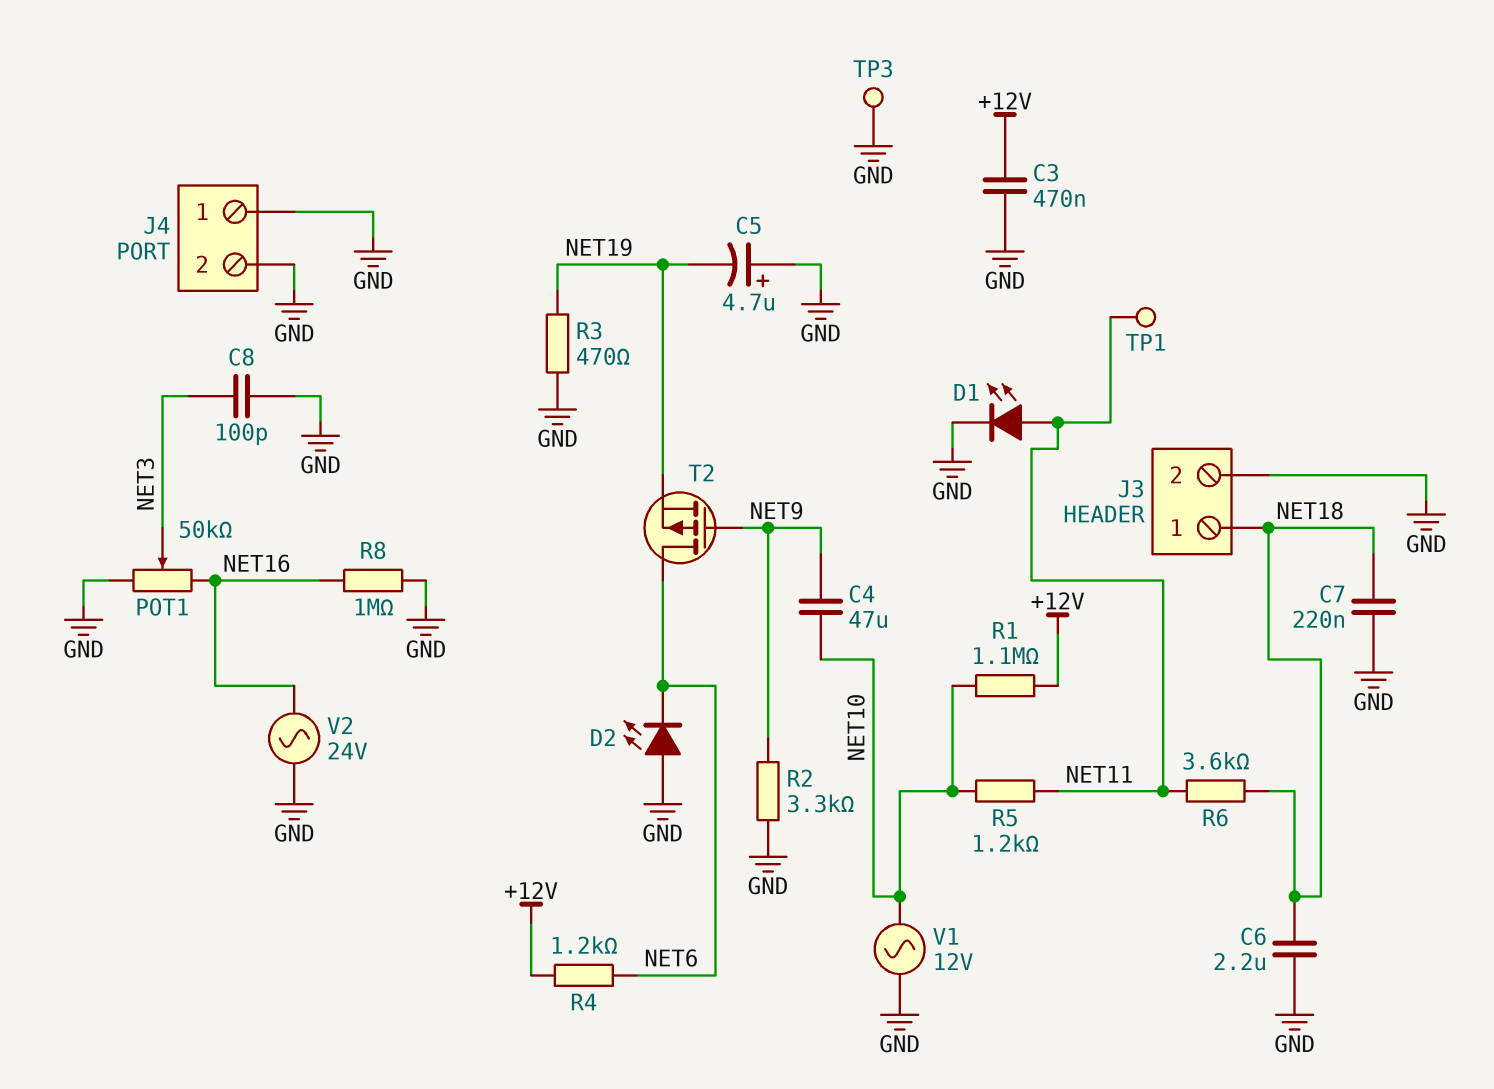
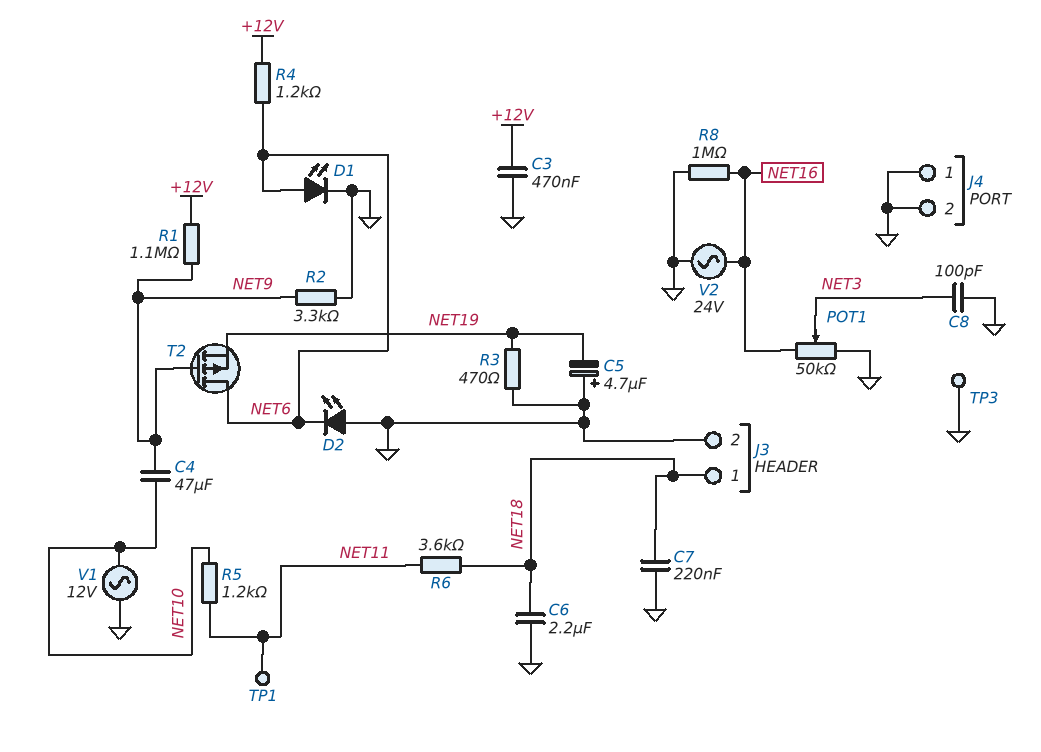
D1: LED (A NET11, K GND) -> LED (A NET6, K GND)
R1: 1.1M (+12V, NET10) -> 1.1M (+12V, NET9)

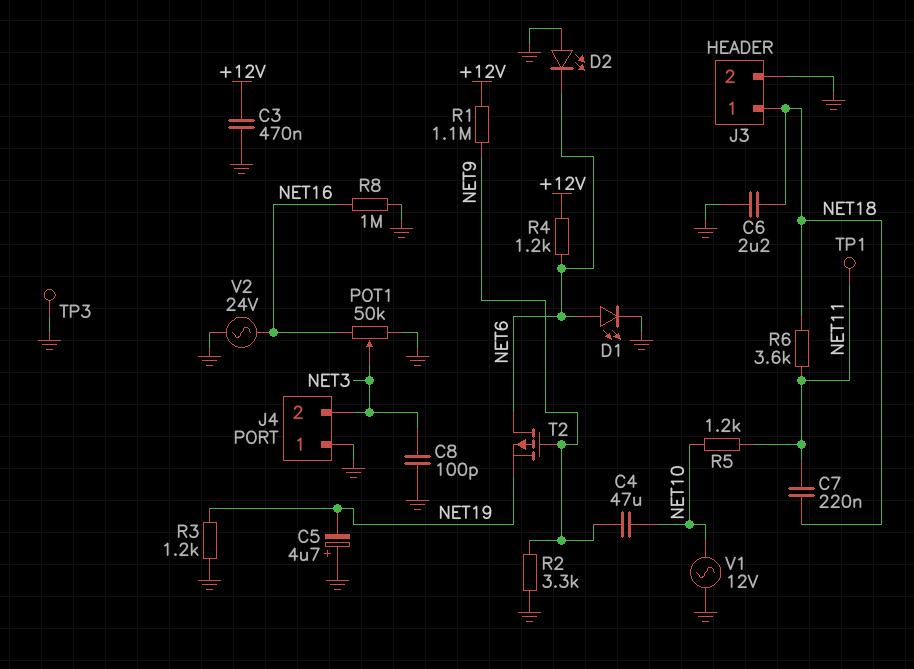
C7: 220nF (GND, NET18) -> 220nF (NET11, NET18)
J4 pin 2: GND -> NET3
R3: 470 (GND, NET19) -> 1.2k (GND, NET19)

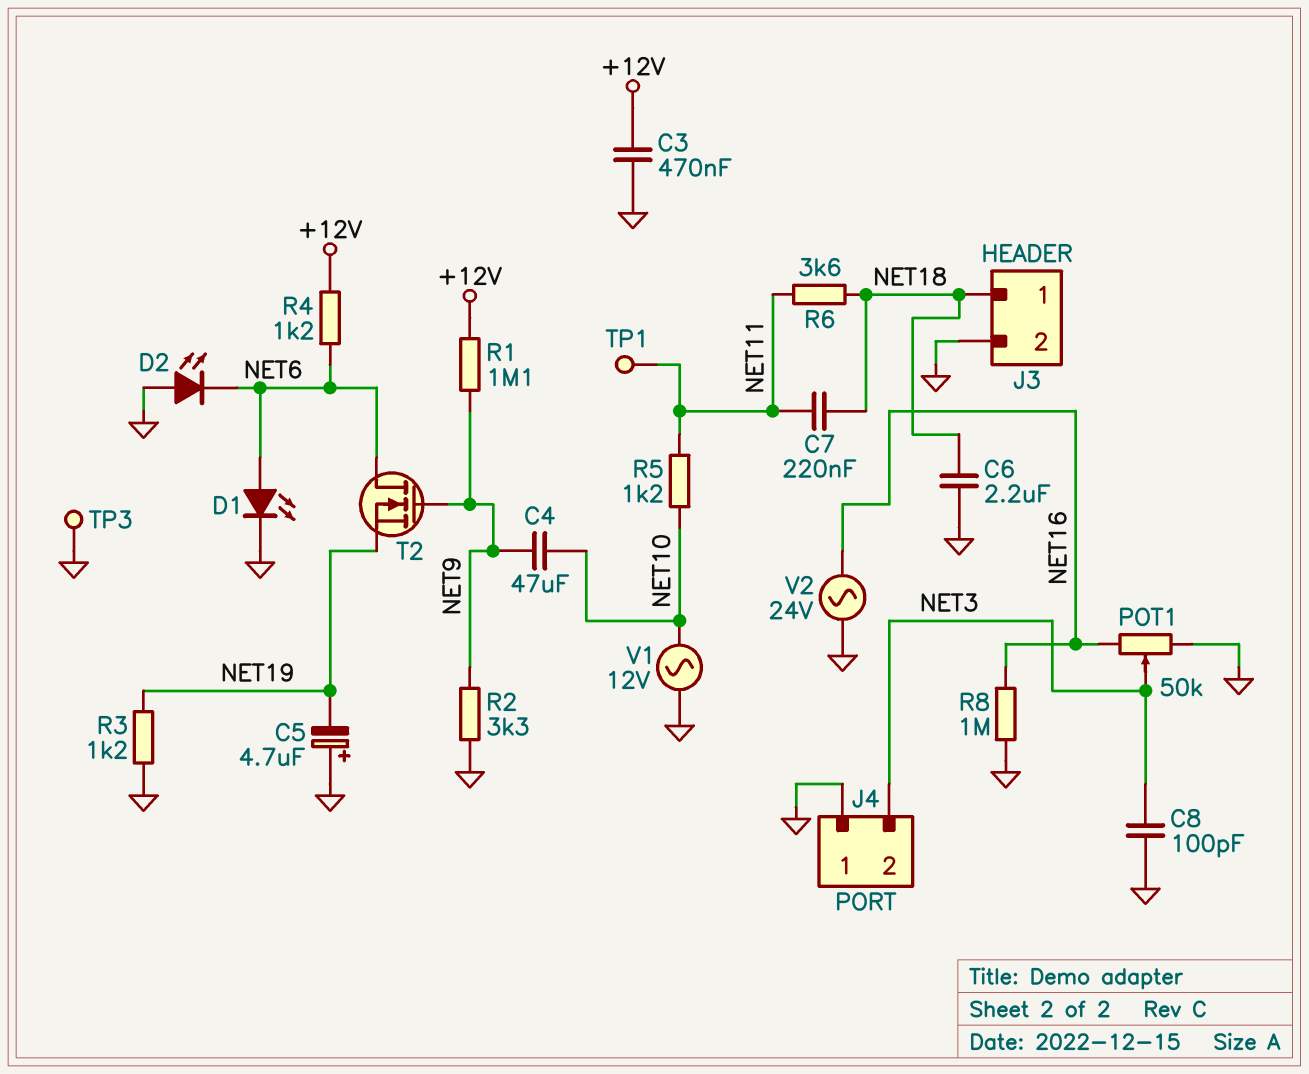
T2: PMOS (G NET9, D NET6, S NET19) -> NMOS (G NET9, D NET6, S NET19)

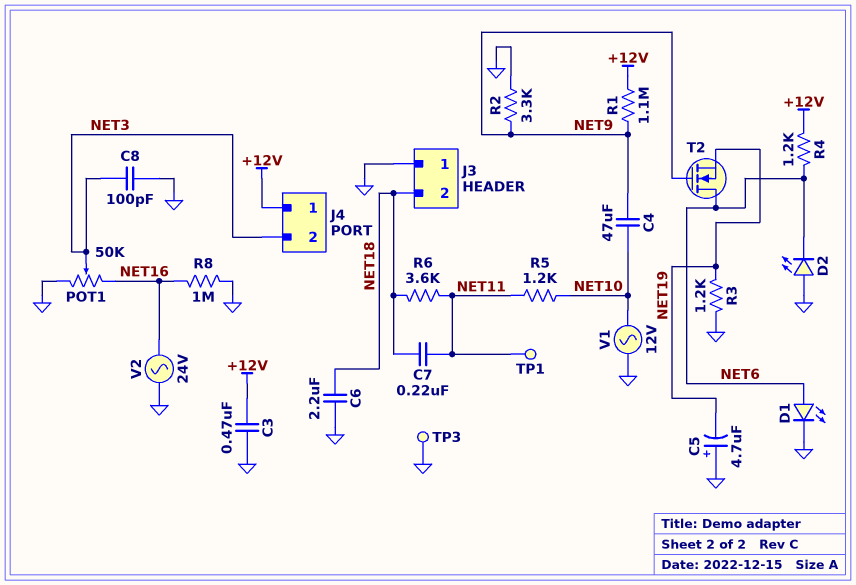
J3 pin 1: NET18 -> GND
J3 pin 2: GND -> NET18
J4 pin 1: GND -> +12V

